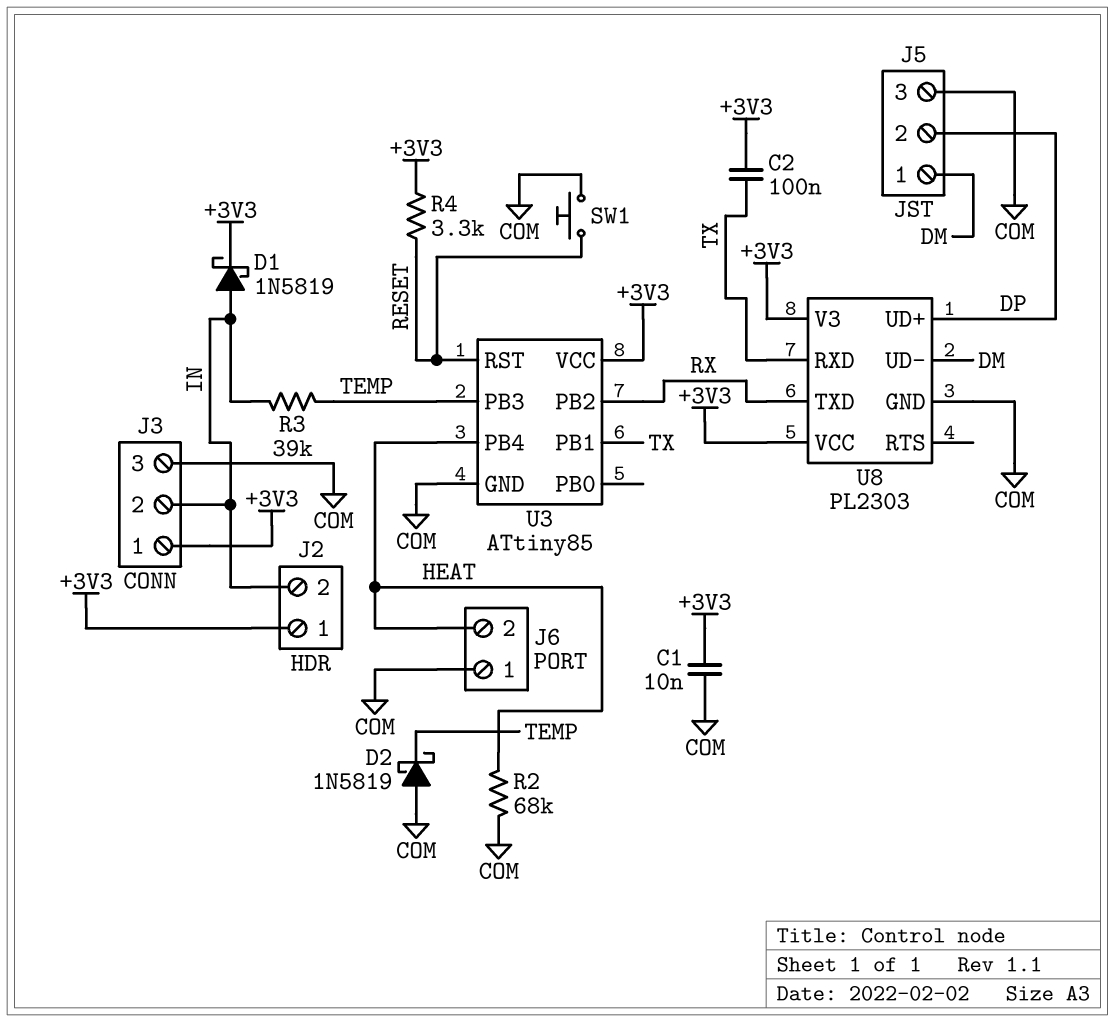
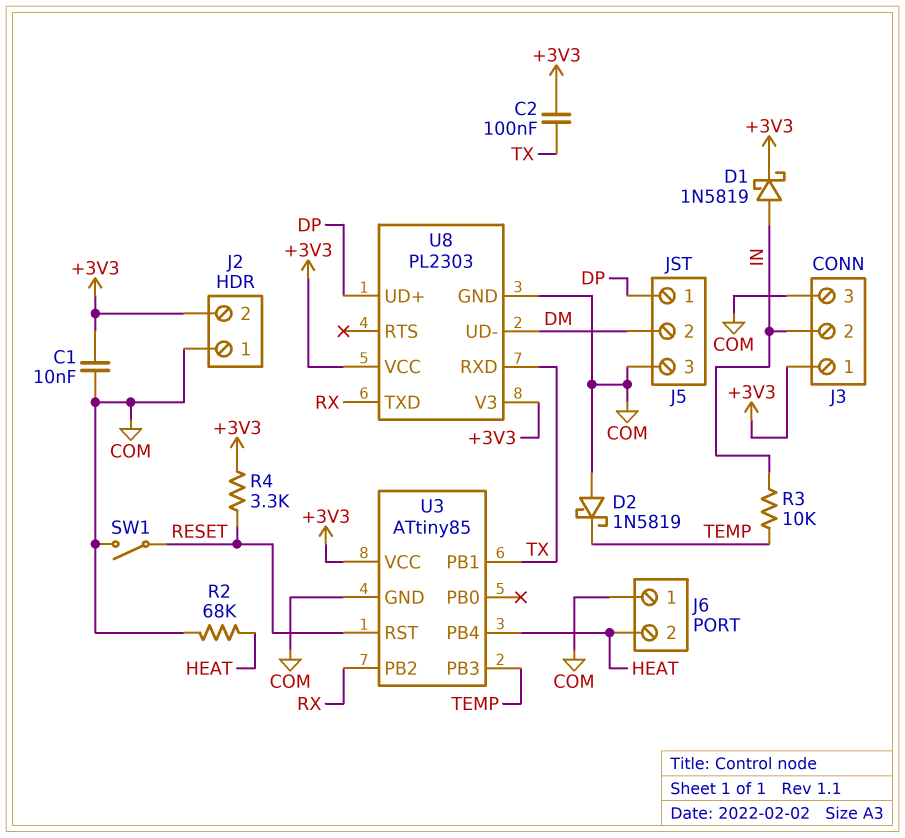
J2 pin 1: +3V3 -> COM
J2 pin 2: IN -> +3V3
J5 pin 1: DM -> DP
J5 pin 2: DP -> DM
R3: 39k (IN, TEMP) -> 10k (IN, TEMP)
SW1: button (COM, RESET) -> switch (COM, RESET)

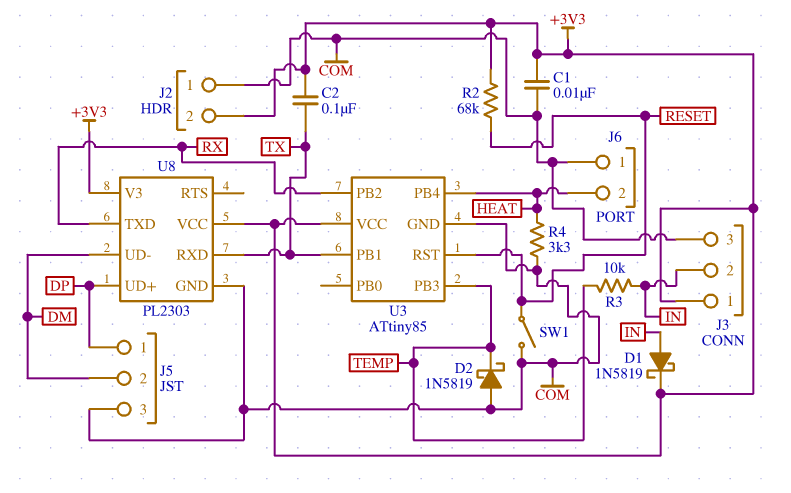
R2: 68k (COM, HEAT) -> 68k (+3V3, RESET)
R4: 3.3k (+3V3, RESET) -> 3.3k (COM, HEAT)

